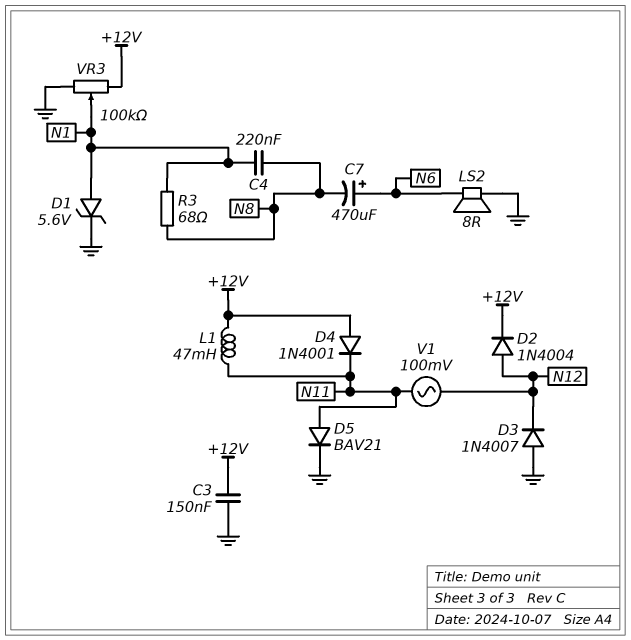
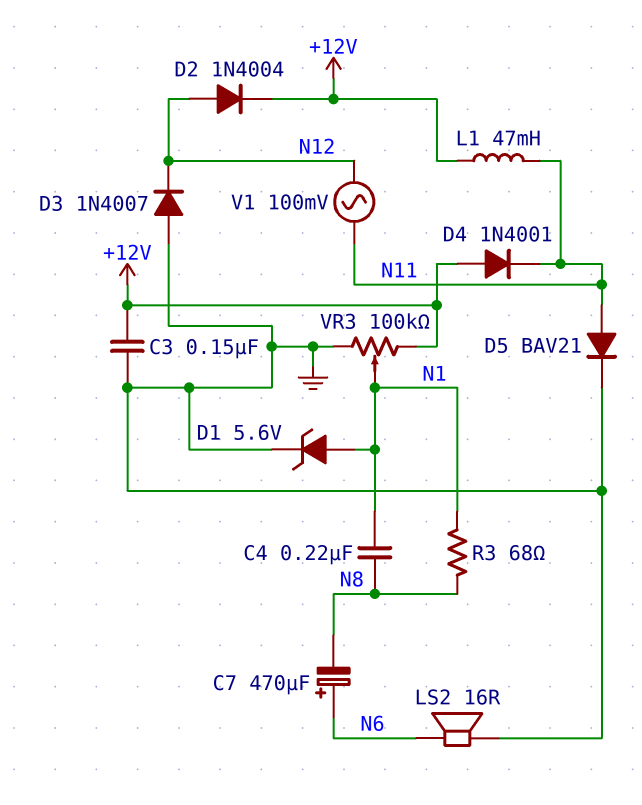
LS2: speaker 8R (GND, N6) -> speaker 16R (GND, N6)

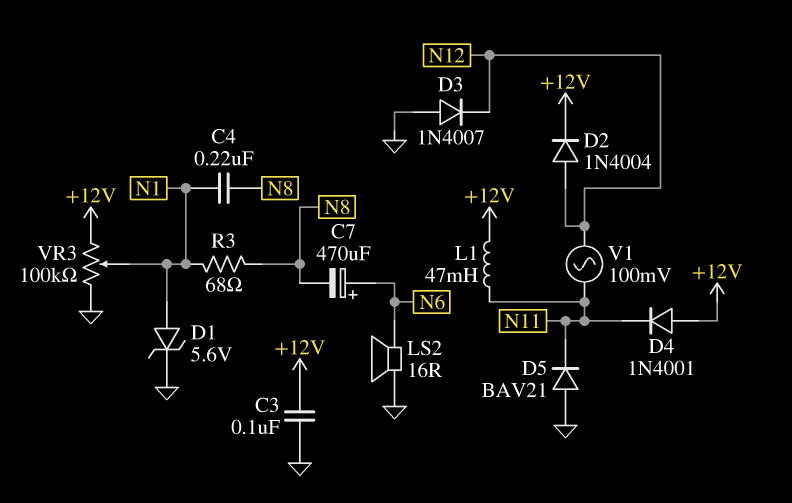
C3: 150nF (+12V, GND) -> 100nF (+12V, GND)
D5: diode BAV21 (A N11, K GND) -> diode BAV21 (A GND, K N11)

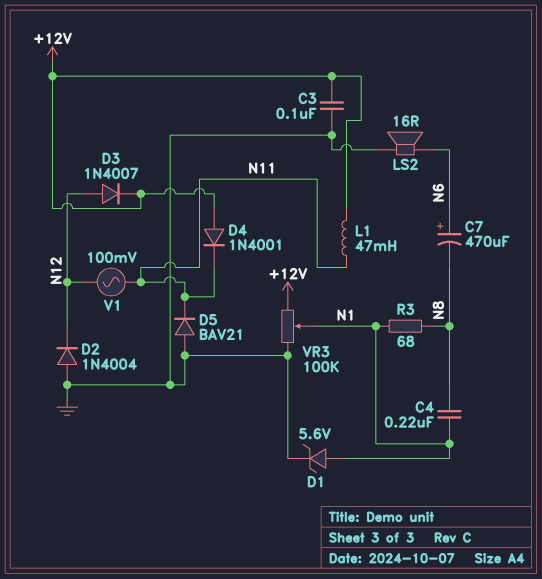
D2: diode 1N4004 (A N12, K +12V) -> diode 1N4004 (A GND, K N12)
D3: diode 1N4007 (A GND, K N12) -> diode 1N4007 (A N12, K +12V)

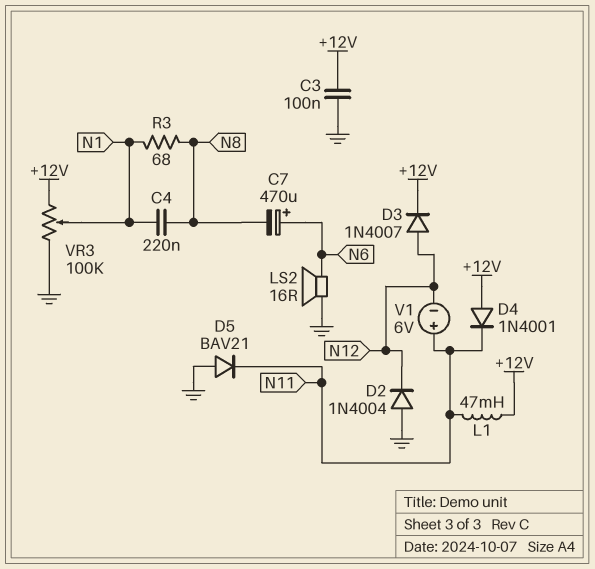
D1: zener 5.6V (A N1, K GND) -> none
V1: AC 100mV (N11, N12) -> 6V (plus N11, minus N12)

